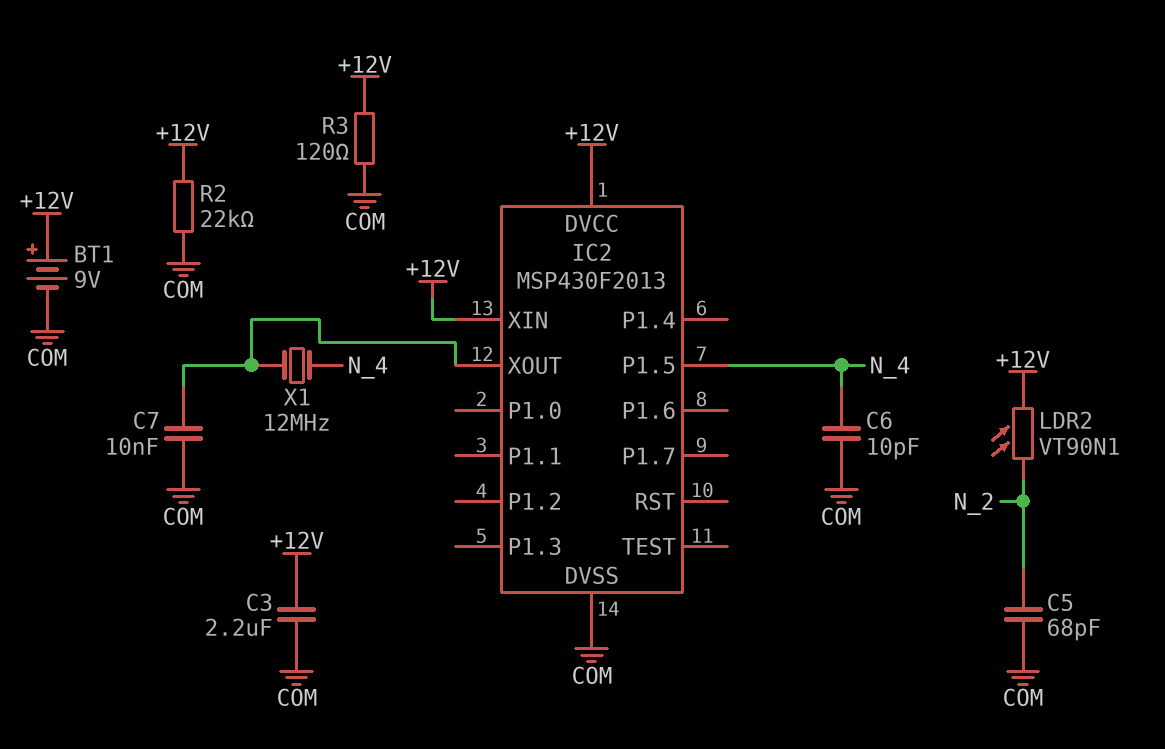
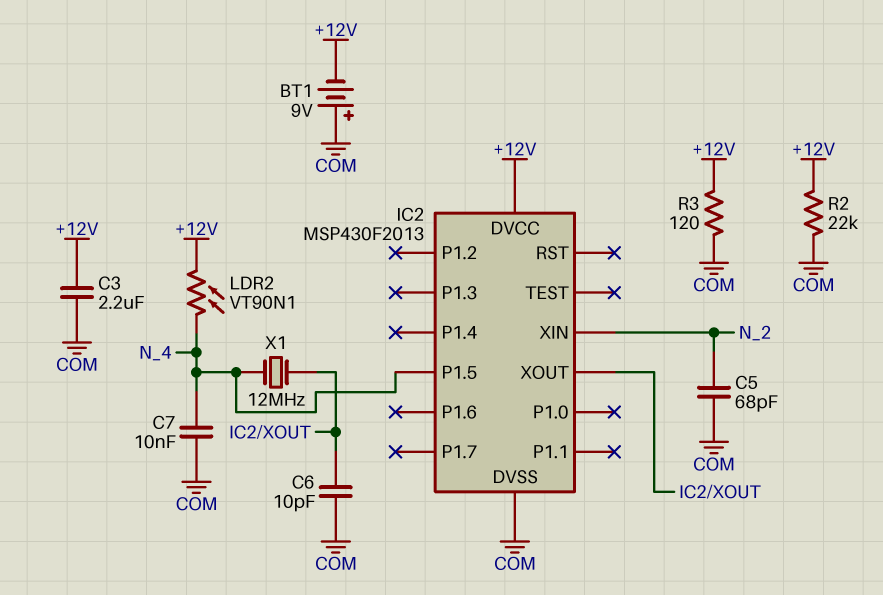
BT1: 9V (plus +12V, minus COM) -> 9V (plus COM, minus +12V)
C6: 10pF (COM, N_4) -> 10pF (COM, IC2/XOUT)
C7: 10nF (COM, IC2/XOUT) -> 10nF (COM, N_4)
IC2 pin XIN: +12V -> N_2
LDR2: VT90N1 (+12V, N_2) -> VT90N1 (+12V, N_4)

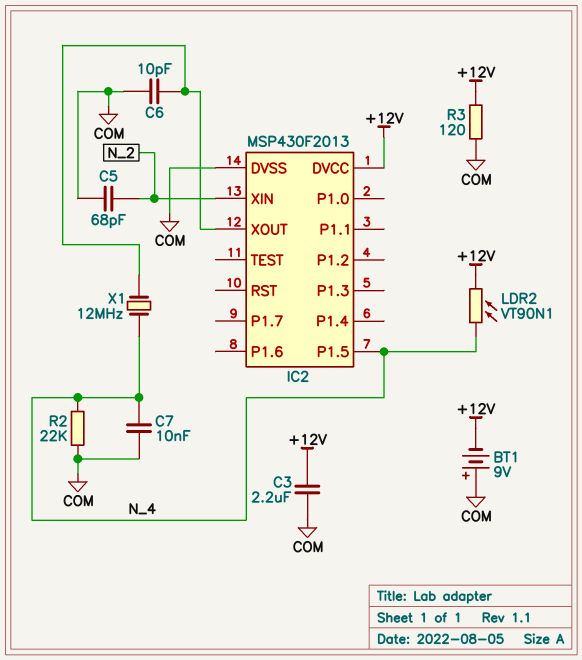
R2: 22k (+12V, COM) -> 22k (COM, N_4)

